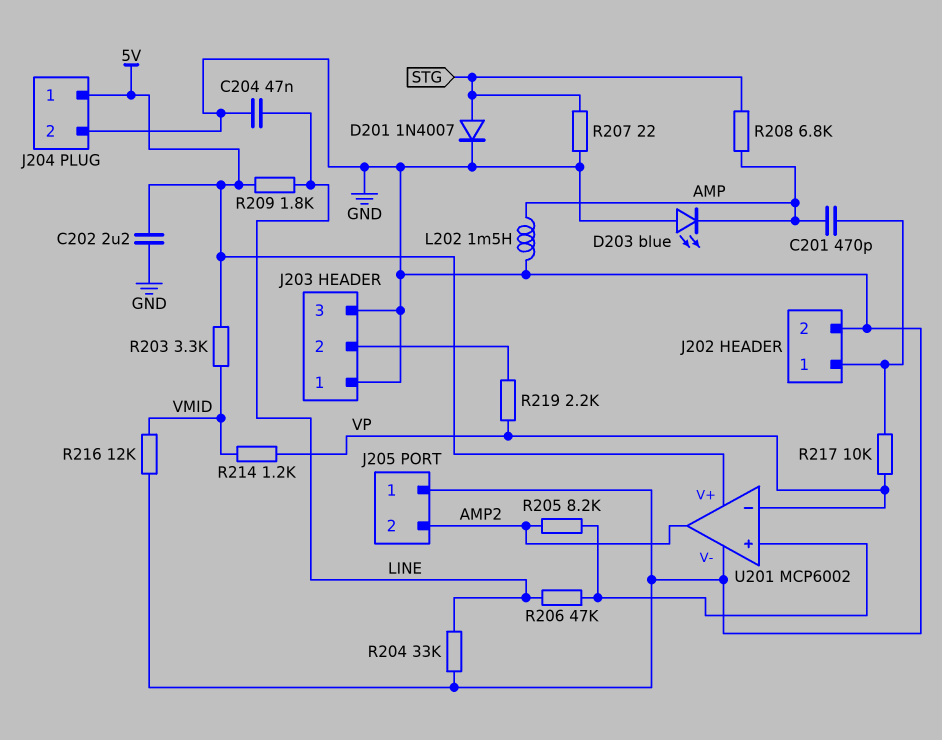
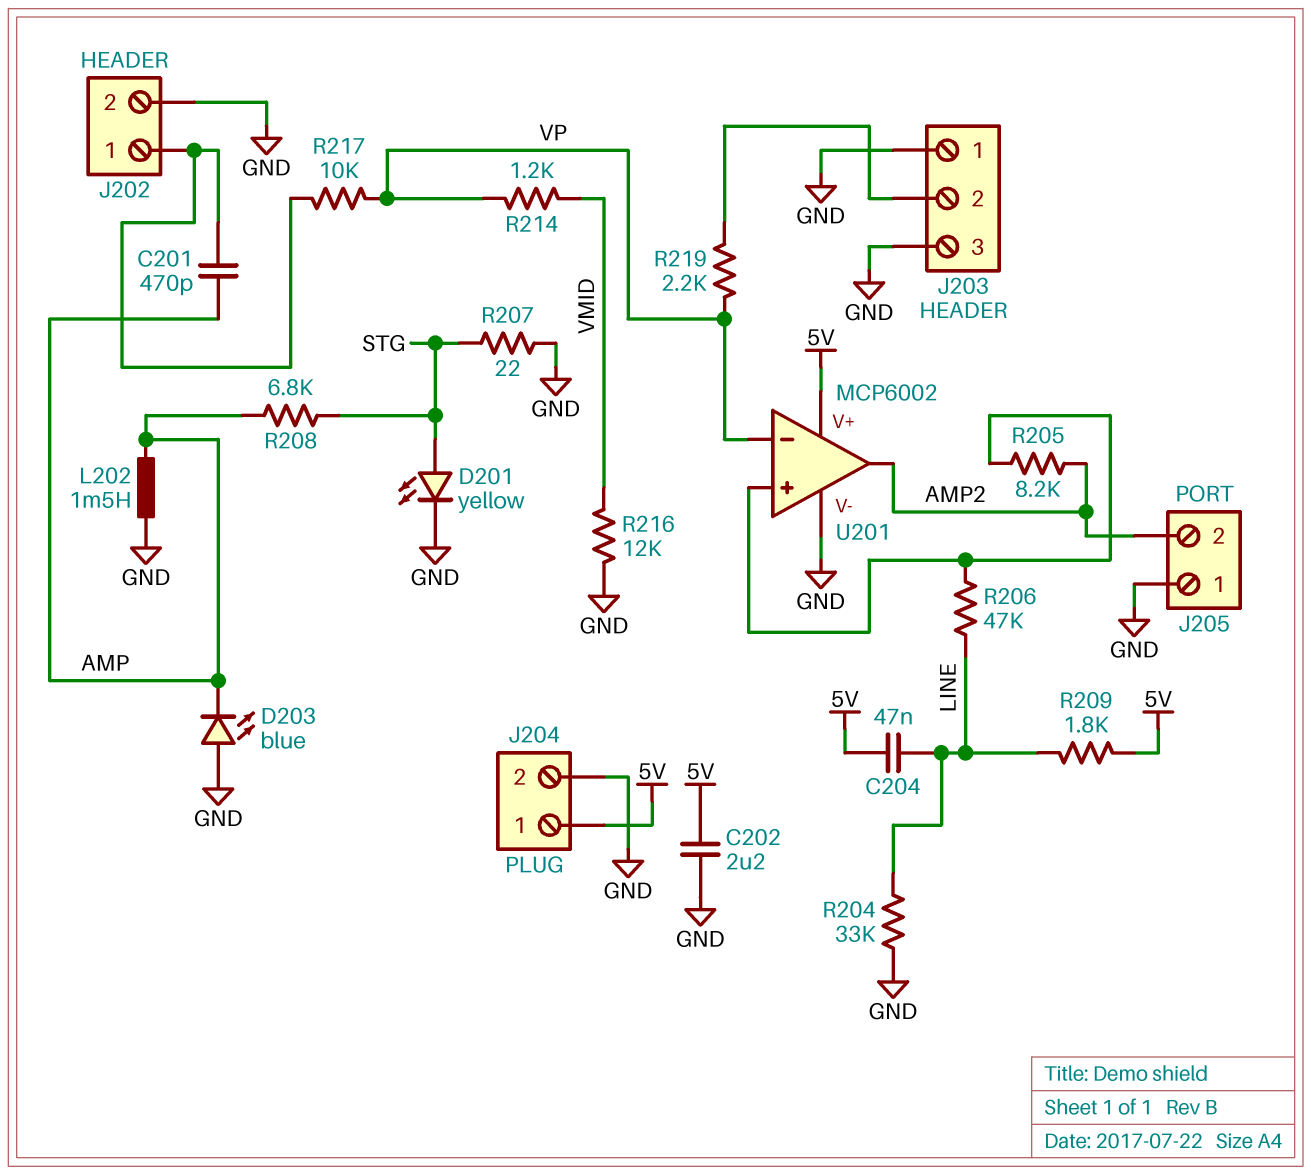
C204: 47nF (GND, LINE) -> 47nF (5V, LINE)
D201: diode 1N4007 (A STG, K GND) -> LED yellow (A STG, K GND)
R203: 3.3k (5V, VMID) -> none

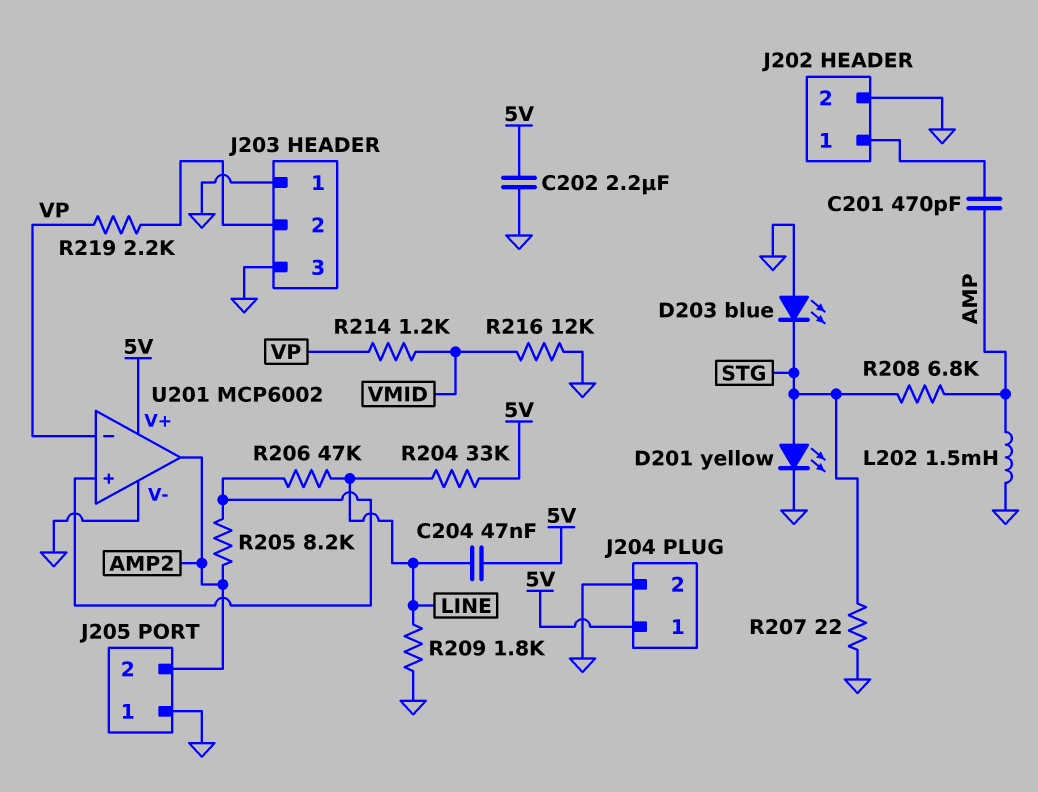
D203: LED blue (A GND, K AMP) -> LED blue (A GND, K STG)
R204: 33k (GND, LINE) -> 33k (5V, LINE)
R209: 1.8k (5V, LINE) -> 1.8k (GND, LINE)
R217: 10k (J202/1, VP) -> none

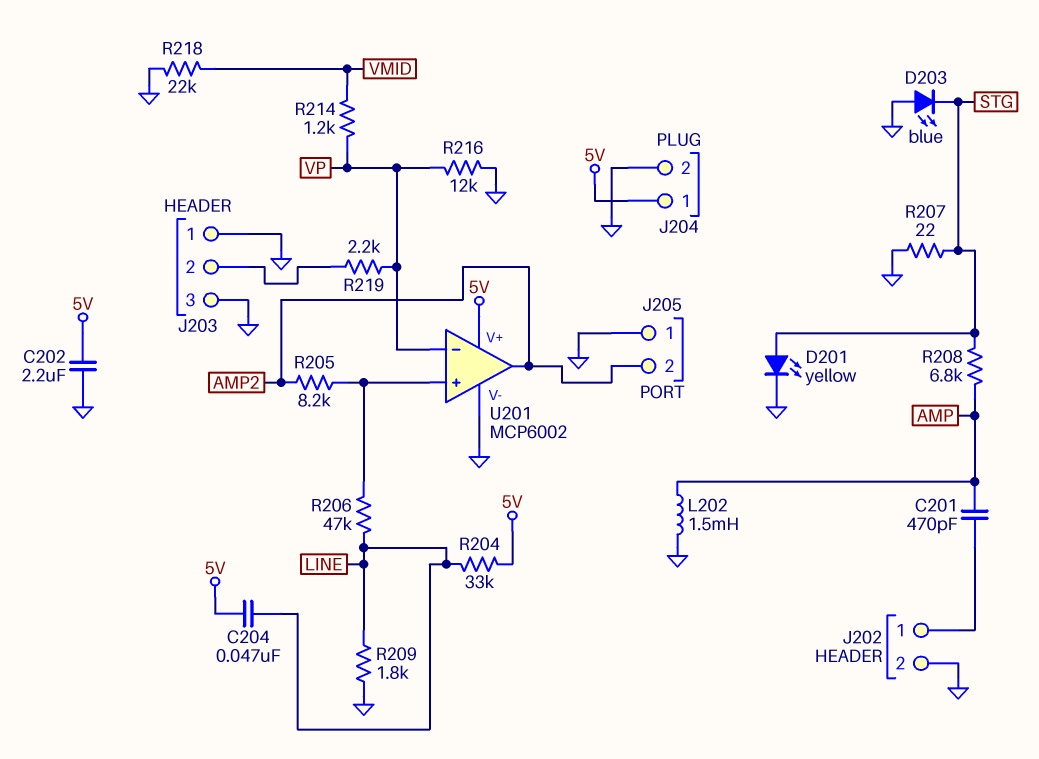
R216: 12k (GND, VMID) -> 12k (GND, VP)
R218: none -> 22k (GND, VMID)

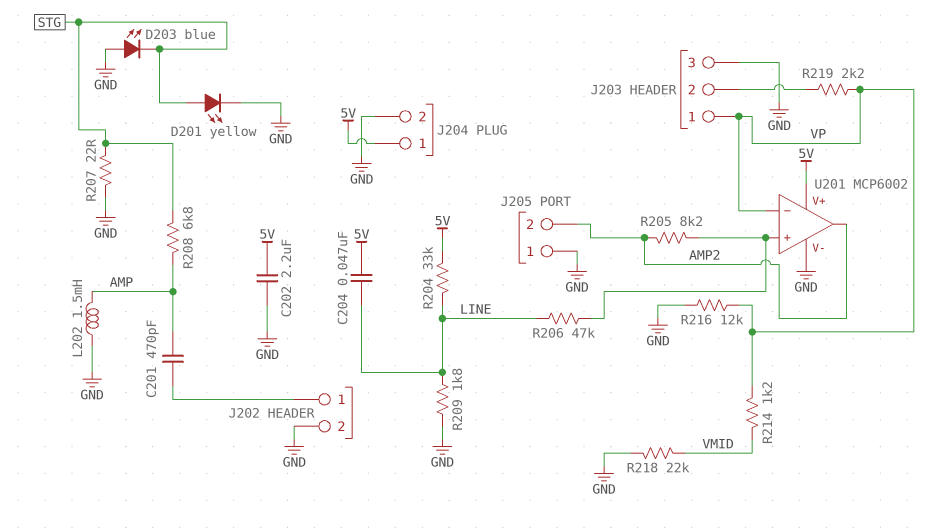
J203 pin 1: GND -> VP

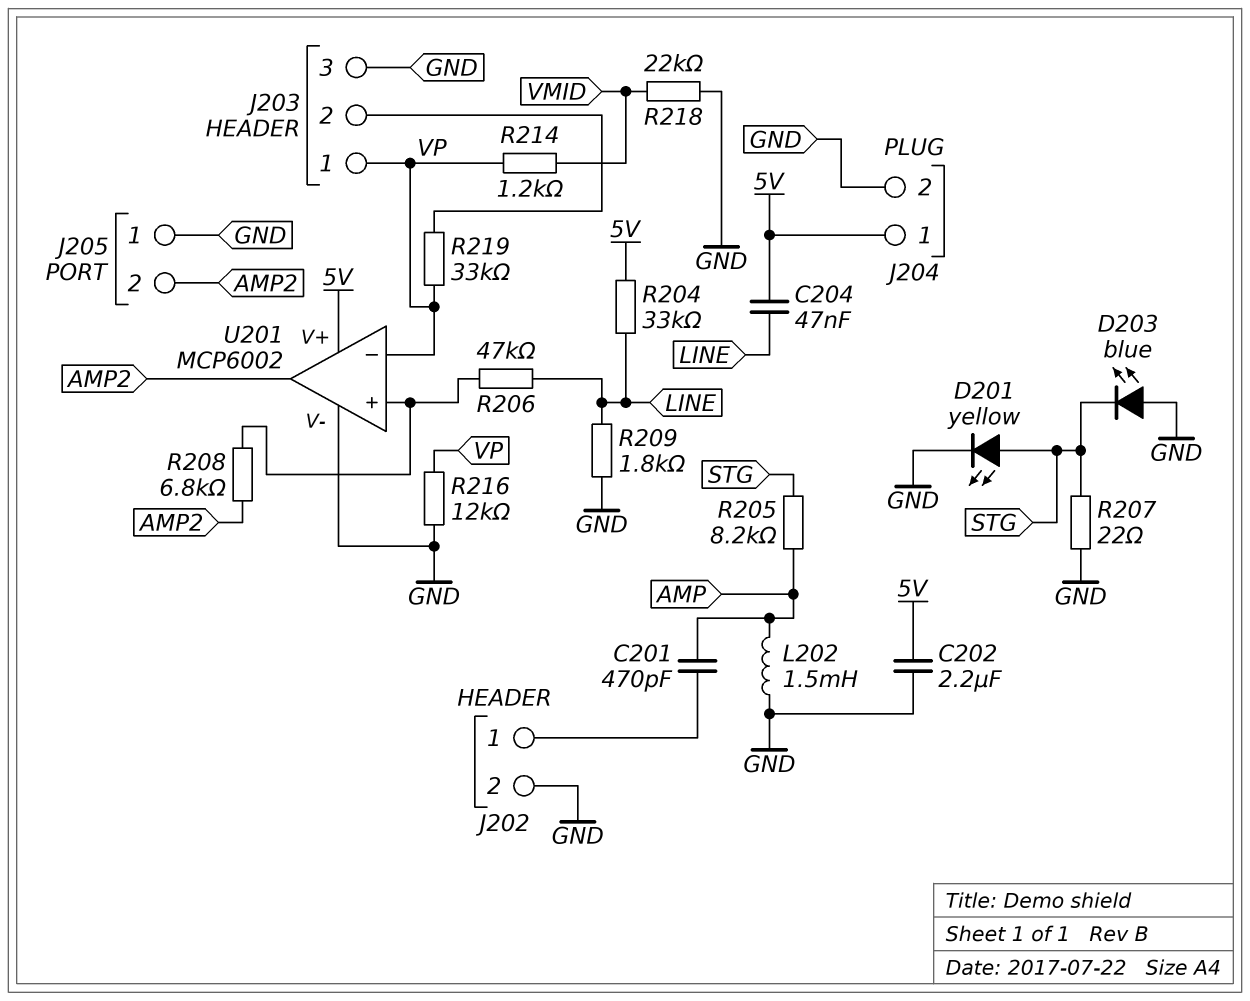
R205: 8.2k (AMP2, U201/in+) -> 8.2k (AMP, STG)
R208: 6.8k (AMP, STG) -> 6.8k (AMP2, U201/in+)
R219: 2.2k (J203/2, VP) -> 33k (J203/2, VP)

